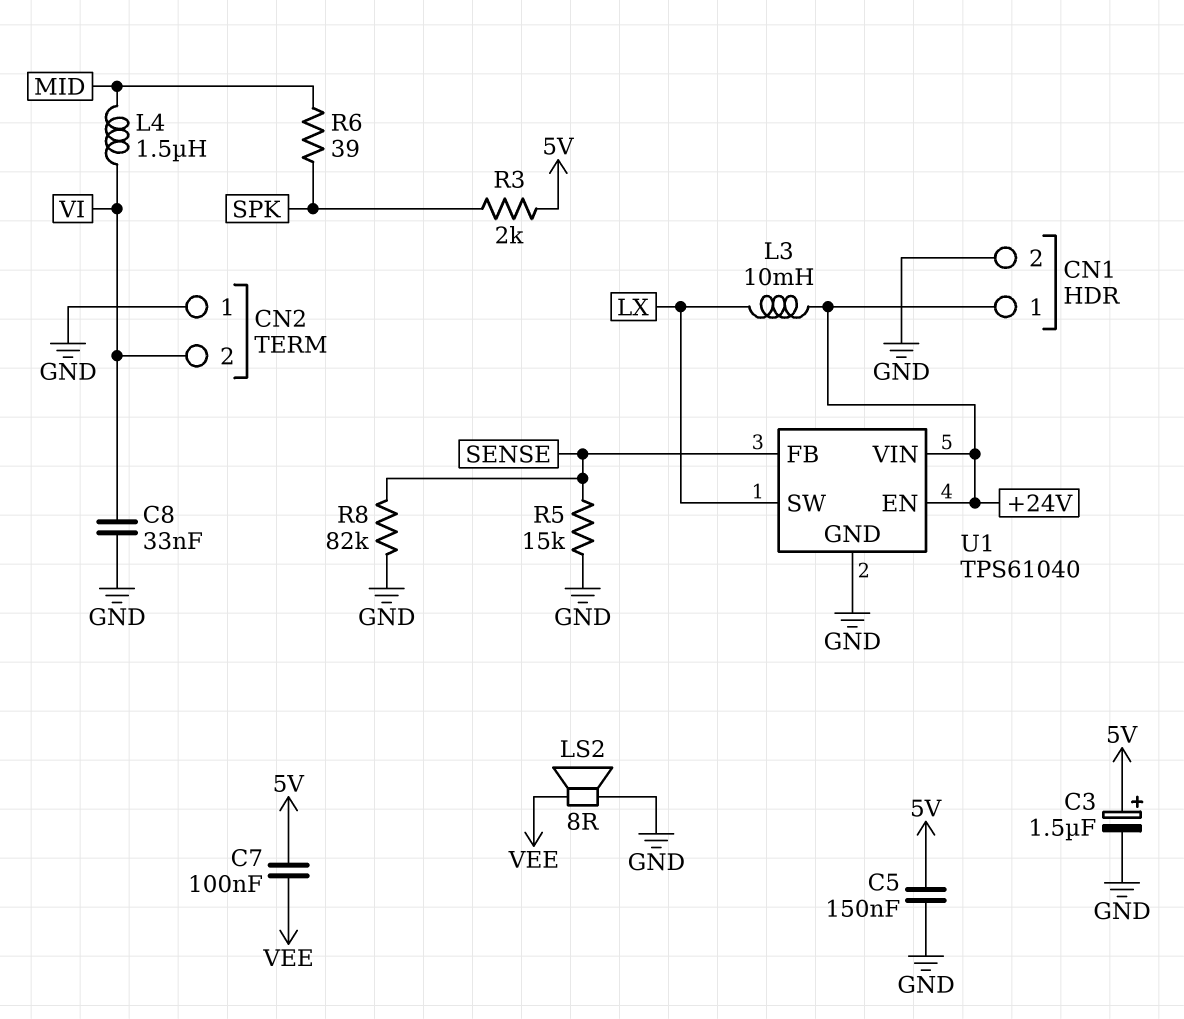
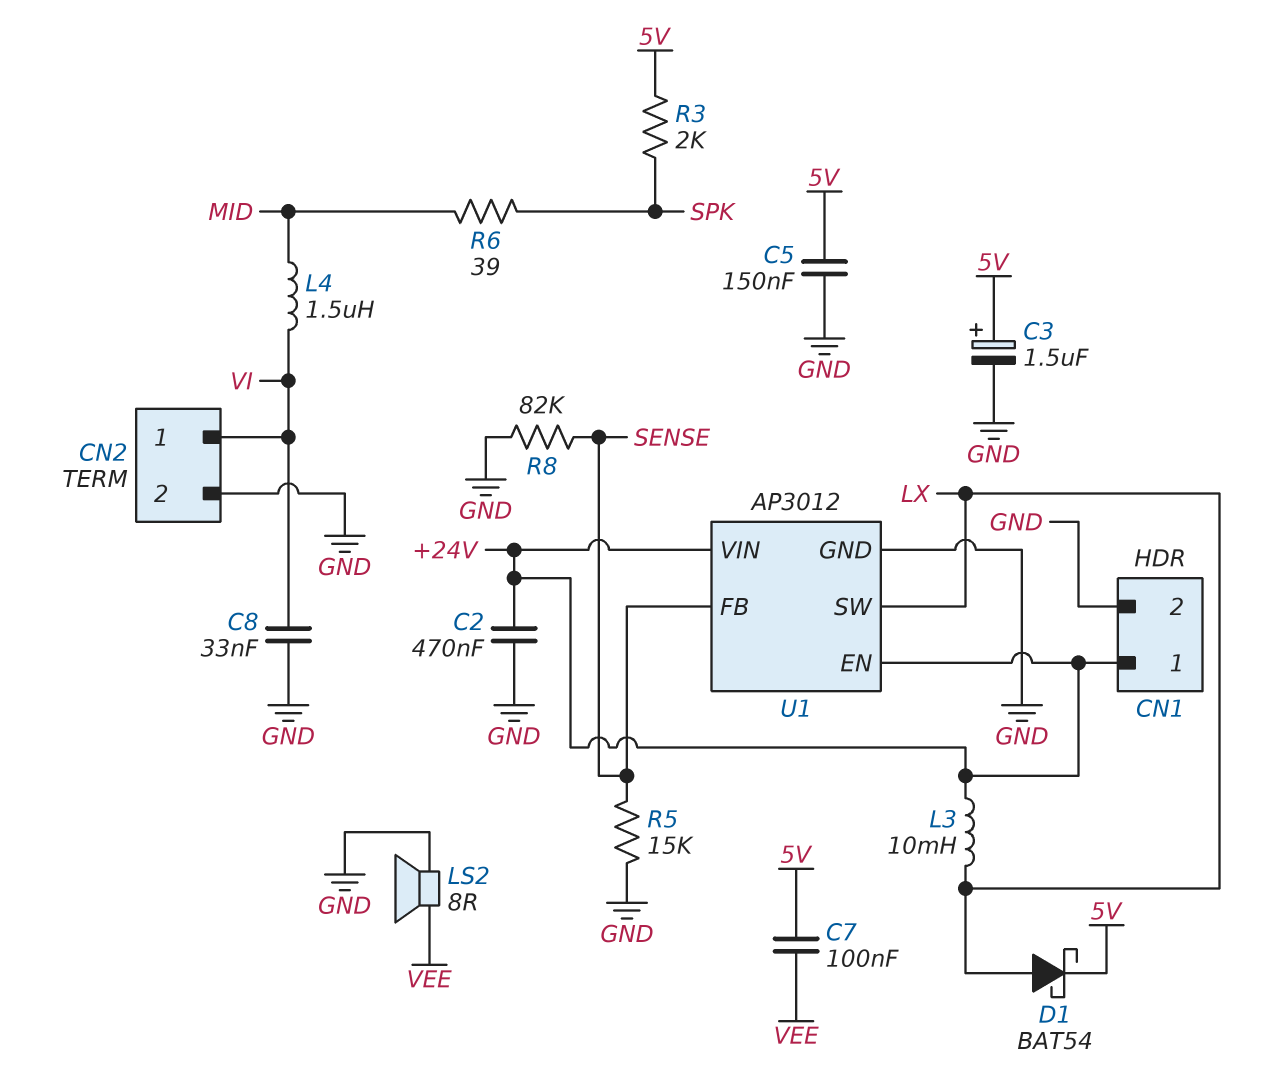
C2: none -> 470nF (+24V, GND)
CN2 pin 1: GND -> VI
CN2 pin 2: VI -> GND
D1: none -> schottky BAT54 (A LX, K 5V)
U1: TPS61040 -> AP3012

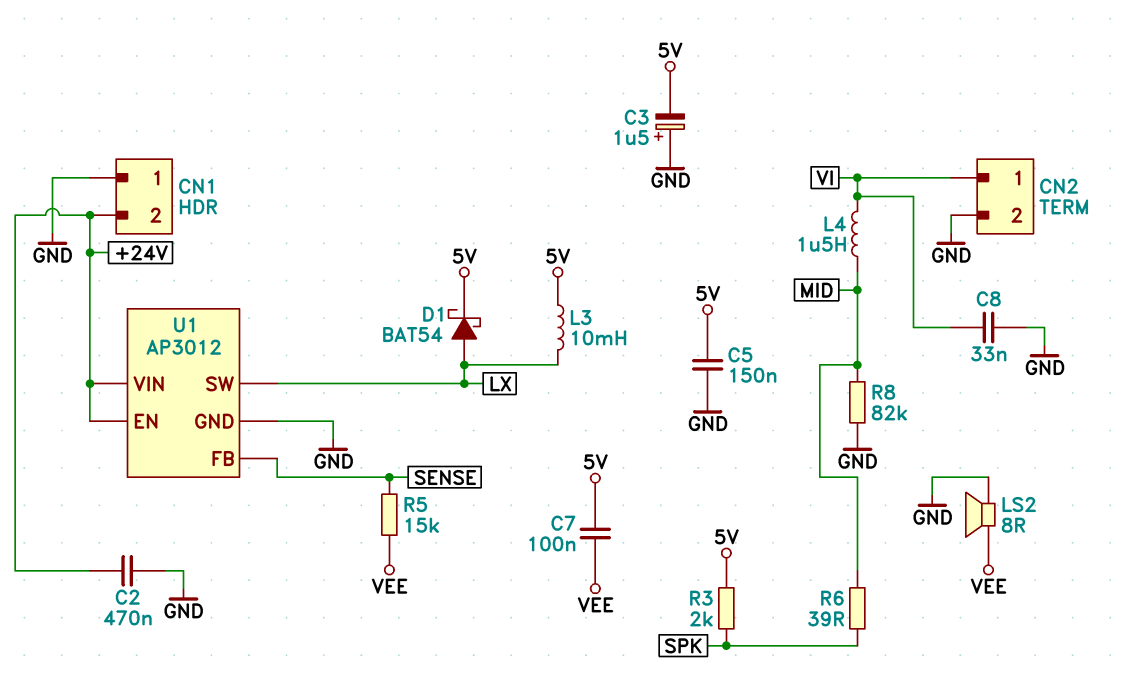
C3: 1.5uF (plus 5V, minus GND) -> 1.5uF (plus GND, minus 5V)
CN1 pin 1: +24V -> GND
CN1 pin 2: GND -> +24V
L3: 10mH (+24V, LX) -> 10mH (5V, LX)
R5: 15k (GND, SENSE) -> 15k (SENSE, VEE)
R8: 82k (GND, SENSE) -> 82k (GND, MID)

